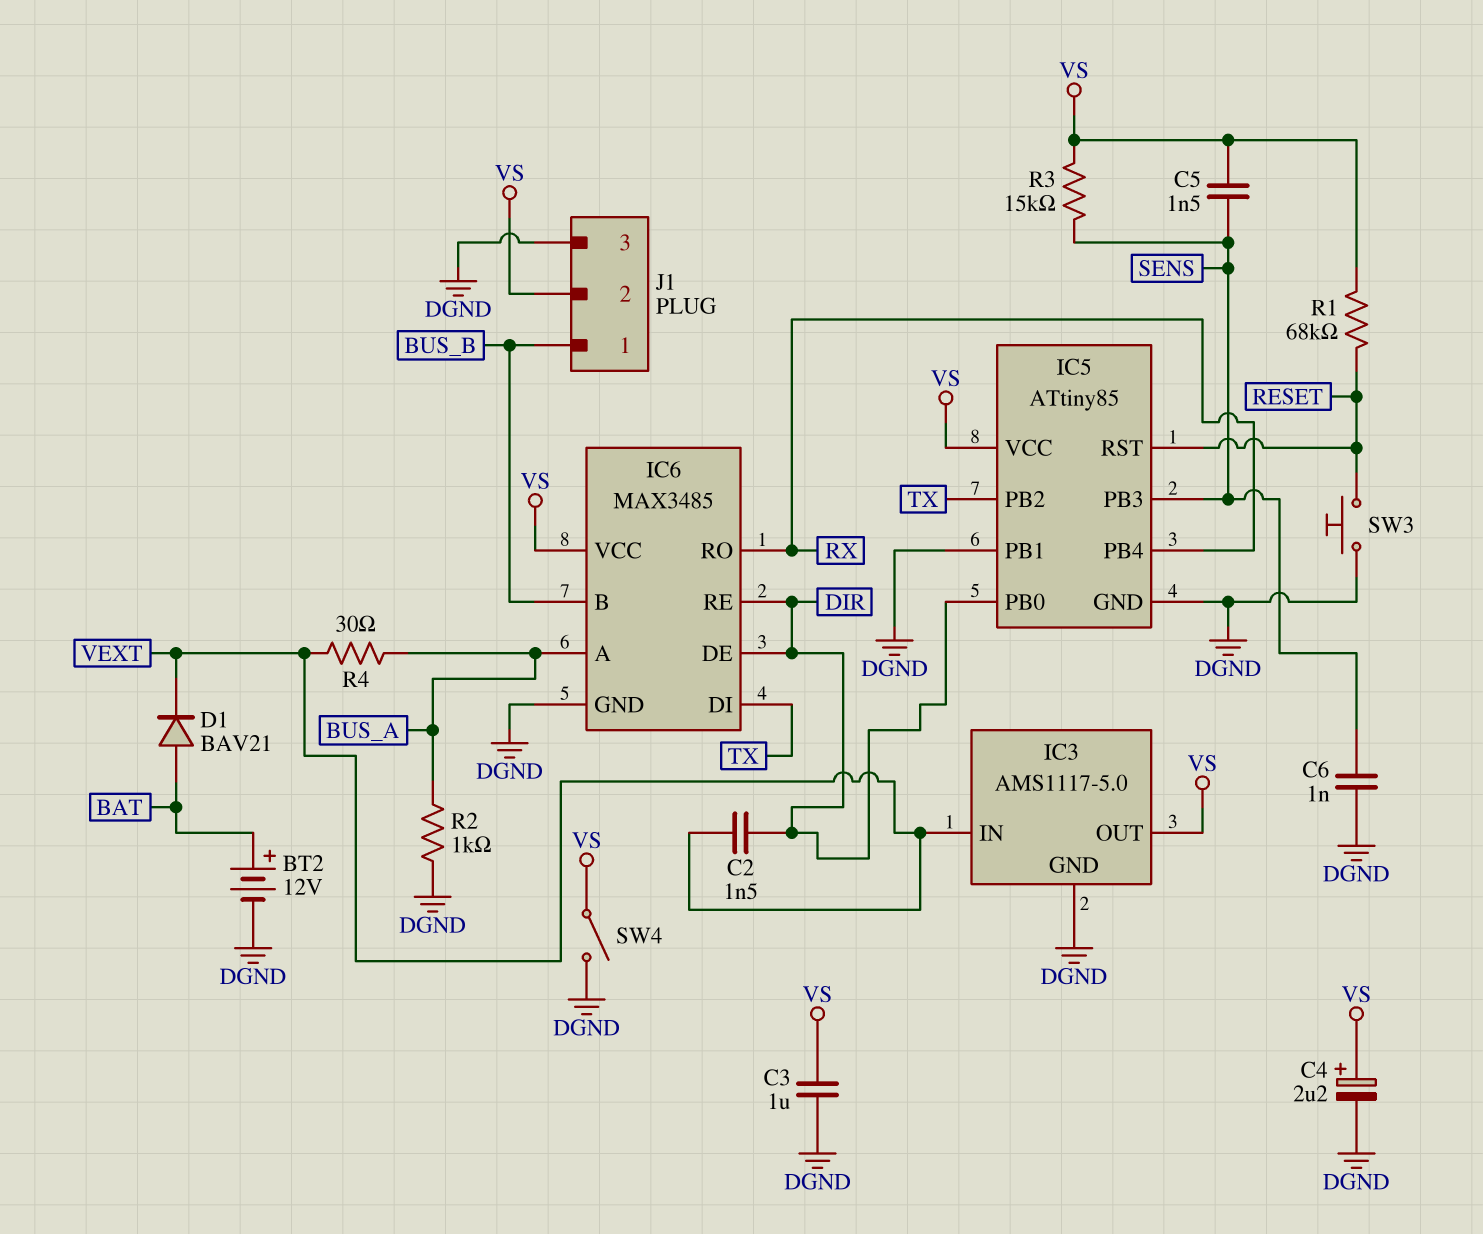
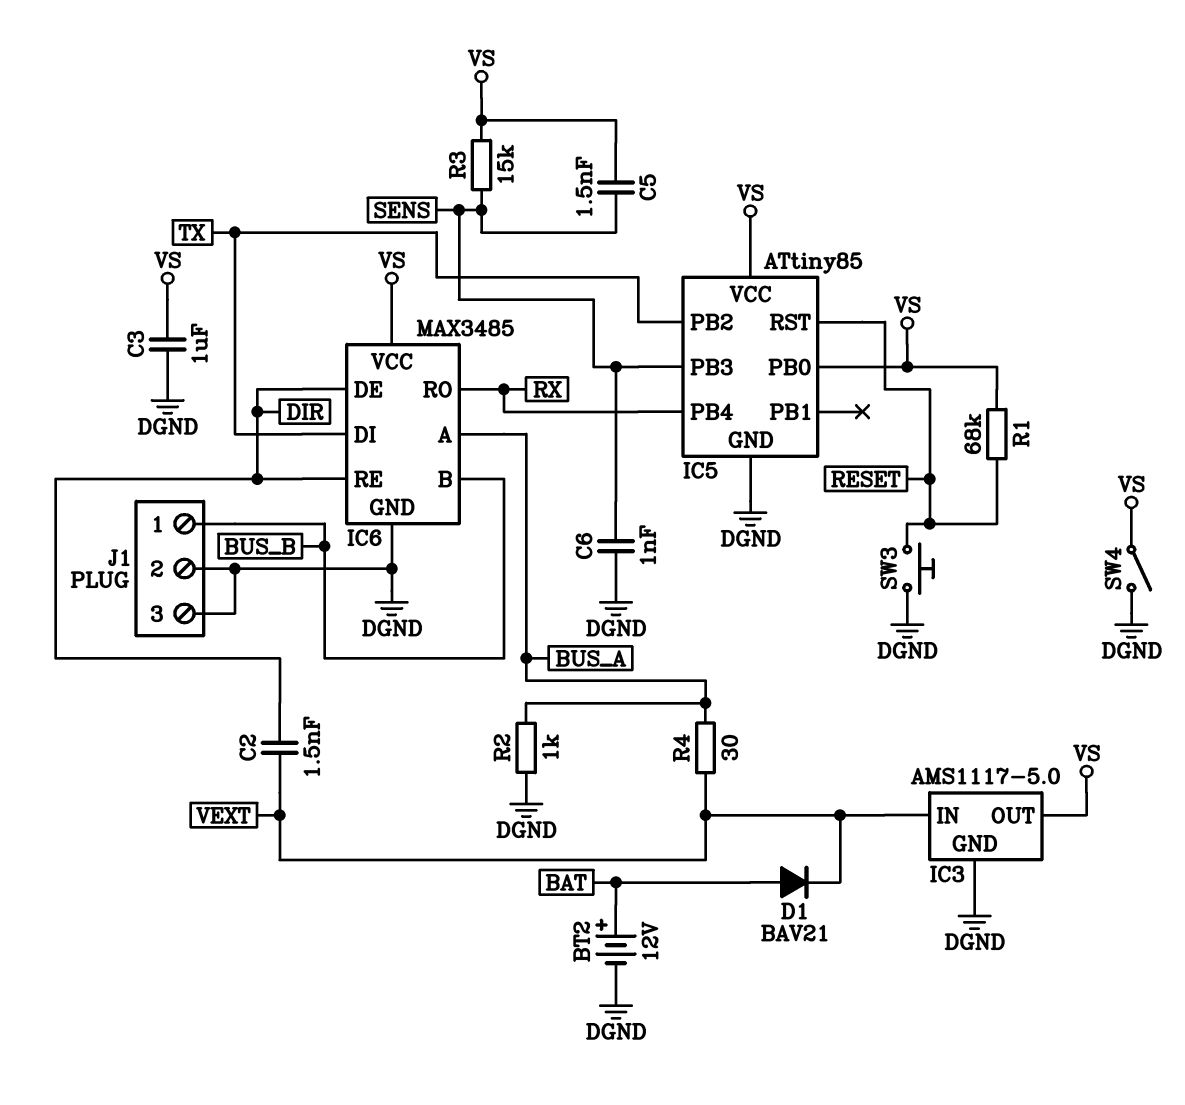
C4: 2.2uF (plus VS, minus DGND) -> none
IC5 pin PB0: DIR -> VS
IC5 pin PB1: DGND -> none
J1 pin 2: VS -> DGND

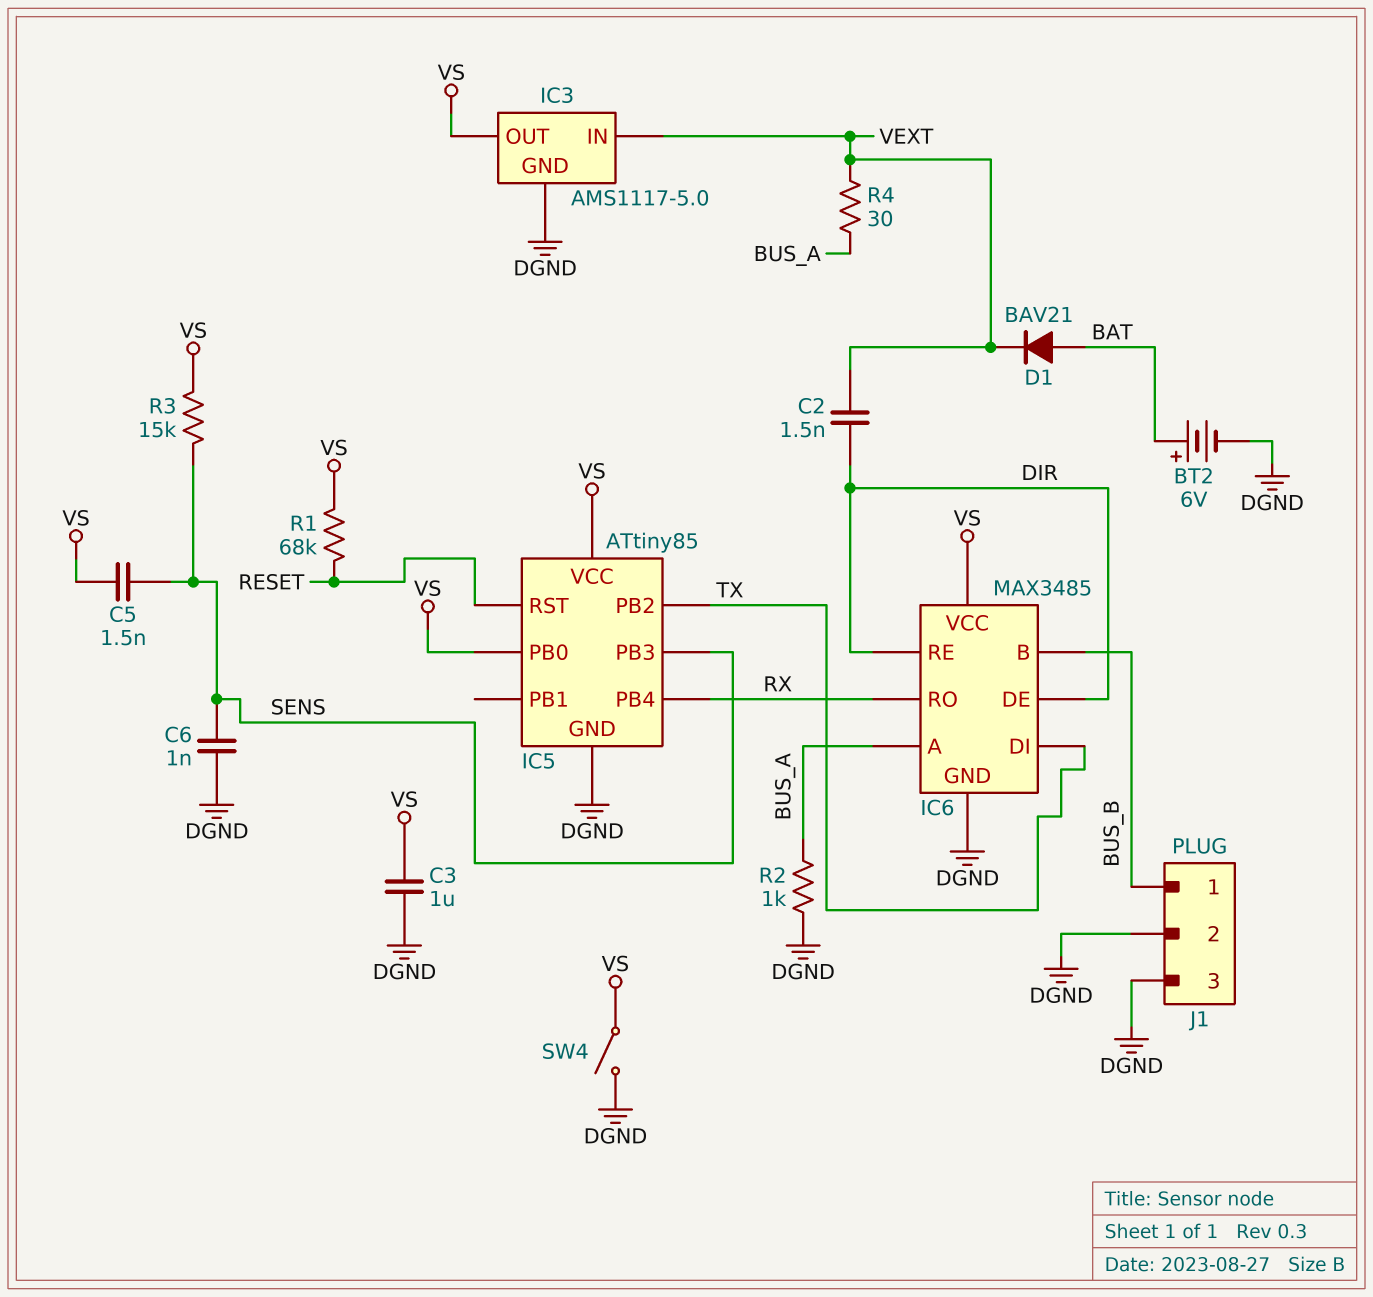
BT2: 12V (plus BAT, minus DGND) -> 6V (plus BAT, minus DGND)
SW3: button (DGND, RESET) -> none

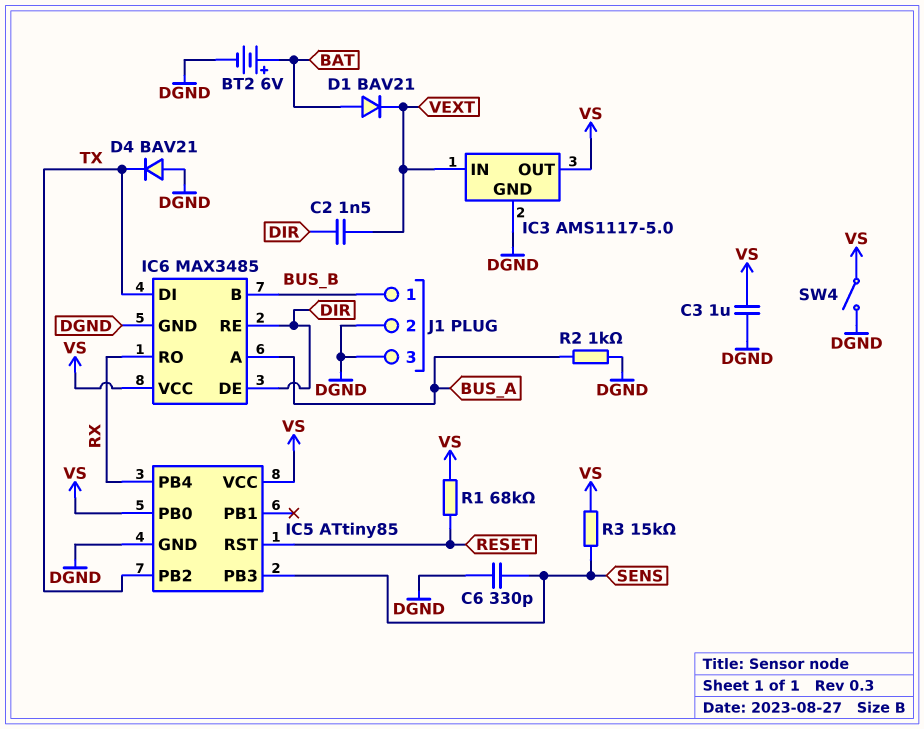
C5: 1.5nF (SENS, VS) -> none
C6: 1nF (DGND, SENS) -> 330pF (DGND, SENS)
D4: none -> diode BAV21 (A DGND, K TX)
R4: 30 (BUS_A, VEXT) -> none

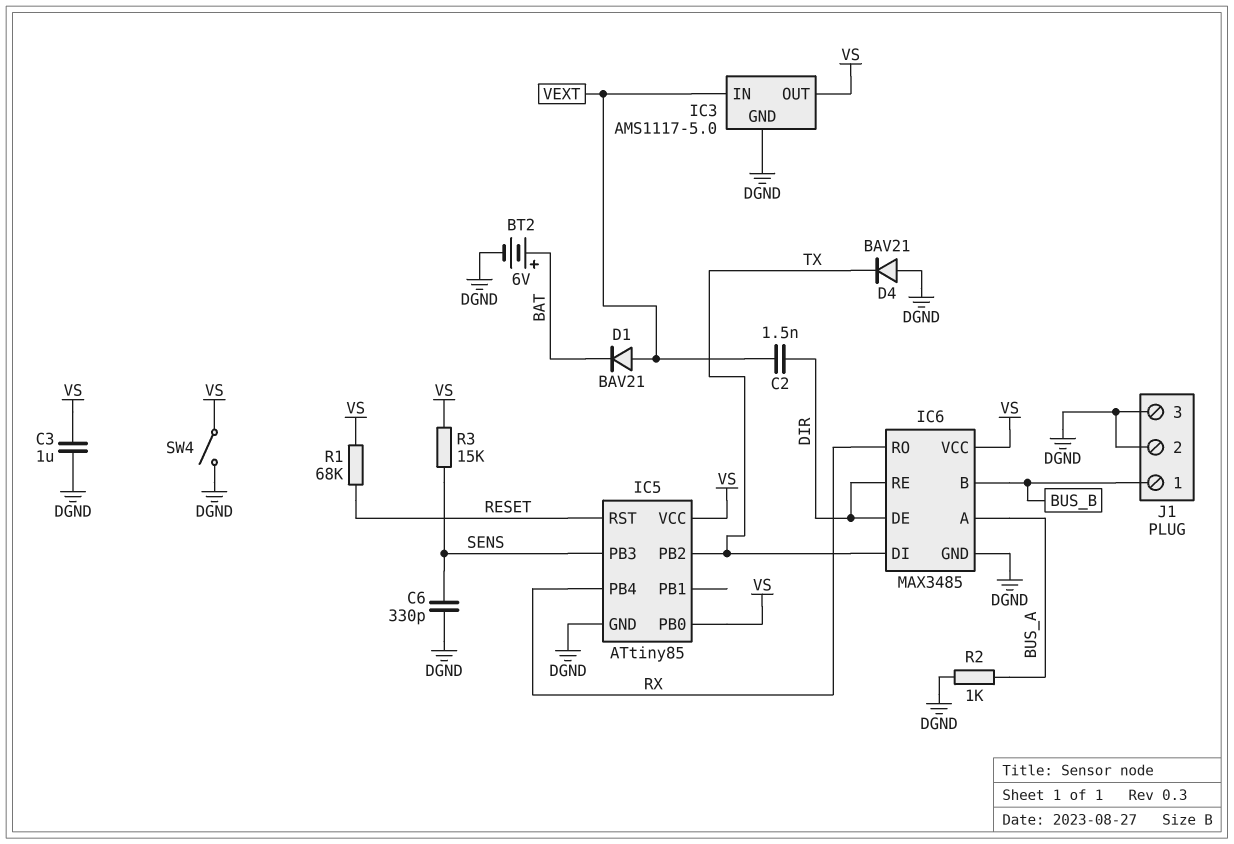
D1: diode BAV21 (A BAT, K VEXT) -> diode BAV21 (A VEXT, K BAT)

